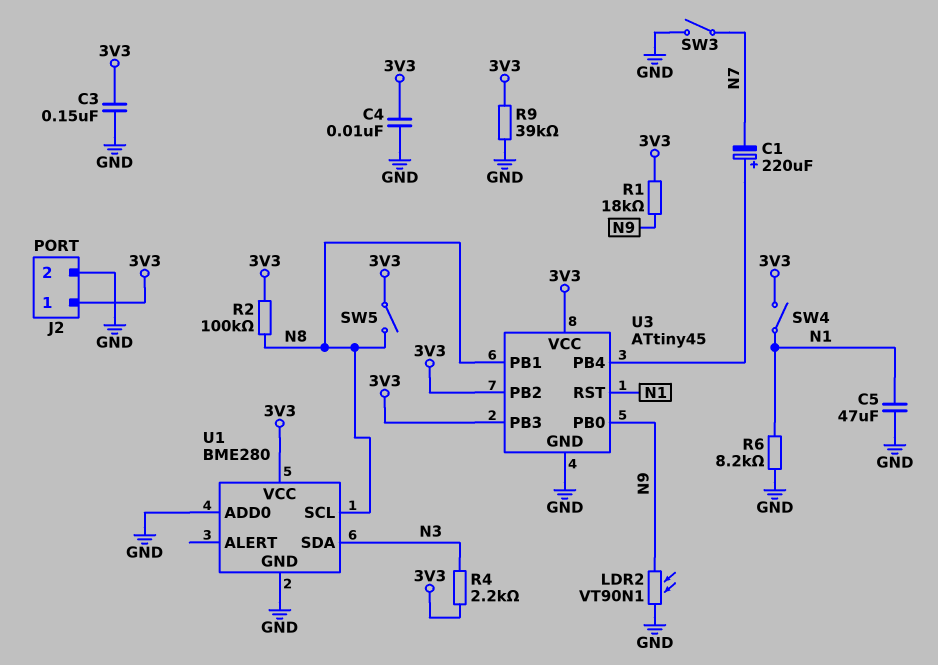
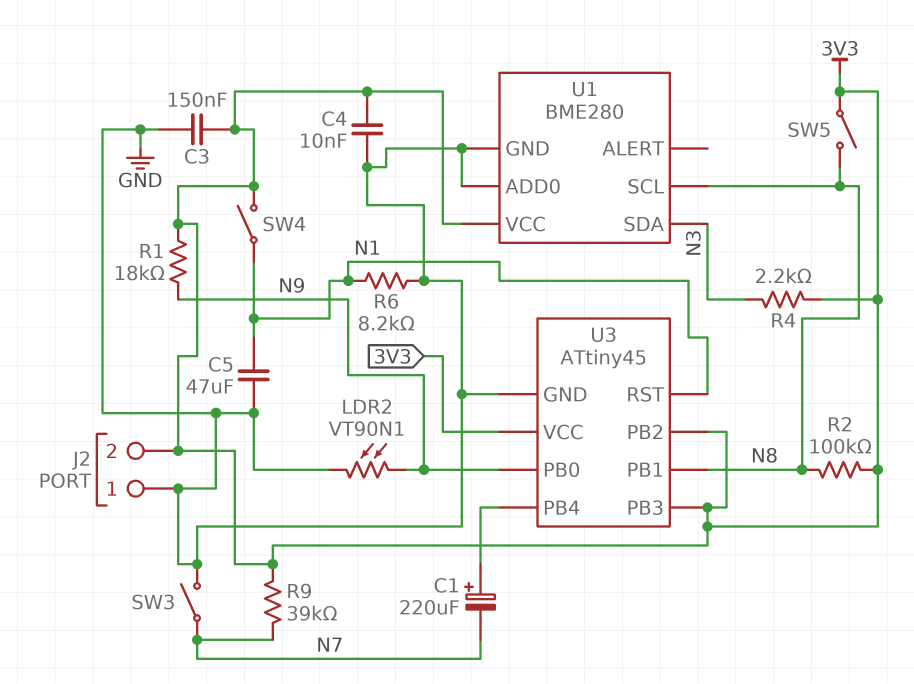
J2 pin 1: 3V3 -> GND
J2 pin 2: GND -> 3V3
R9: 39k (3V3, GND) -> 39k (3V3, N7)

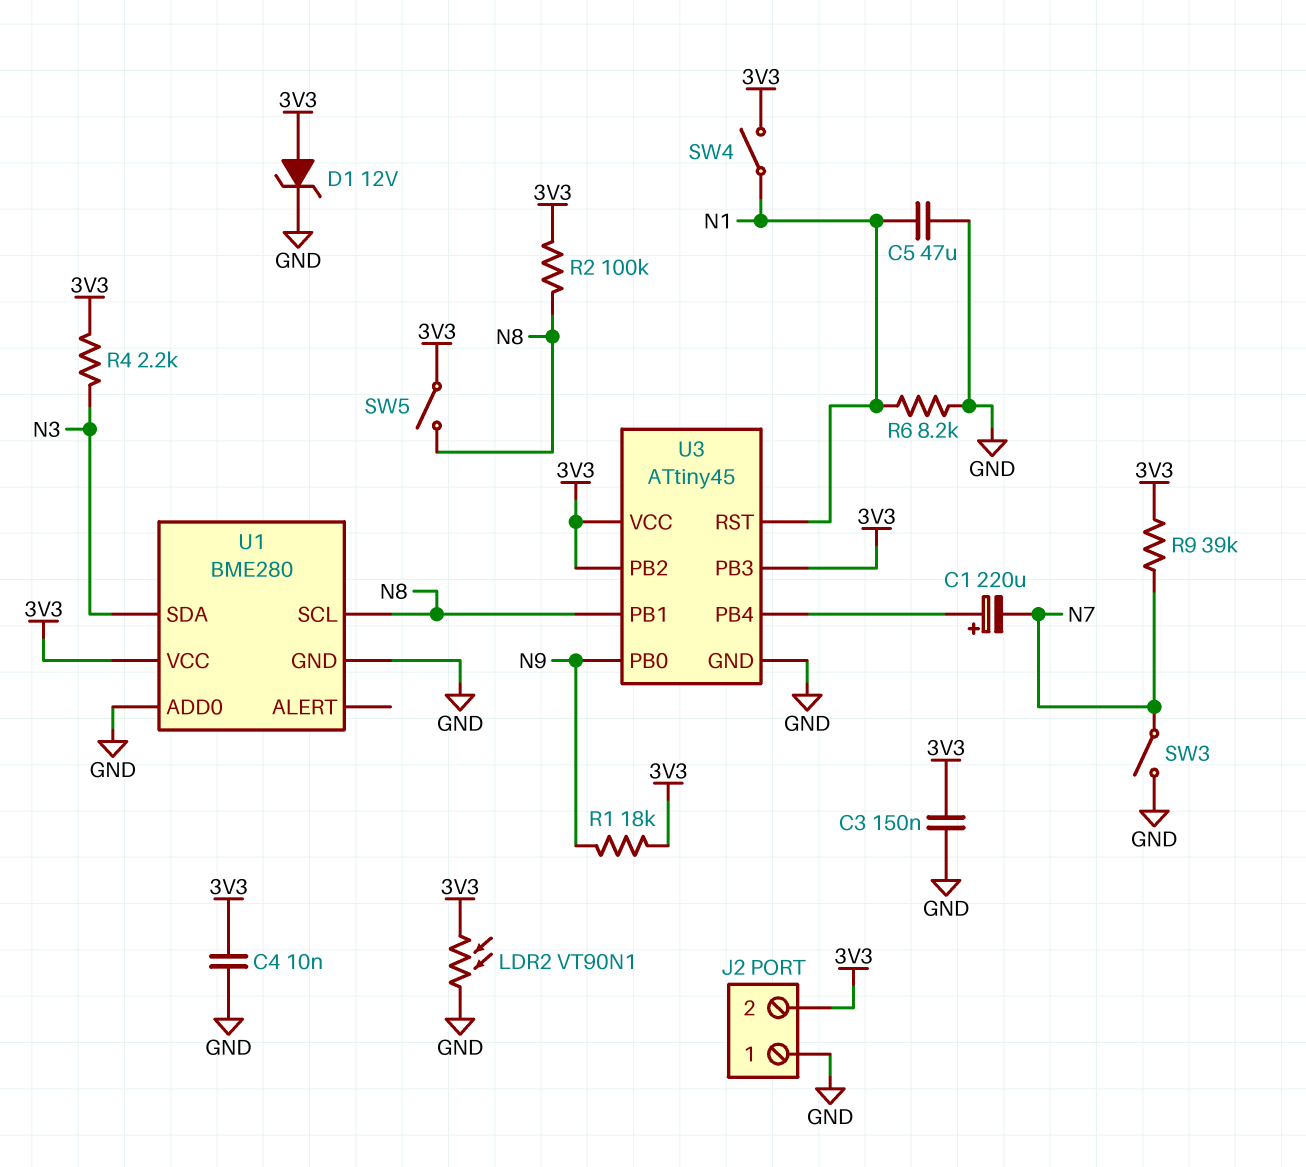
D1: none -> zener 12V (A 3V3, K GND)
LDR2: VT90N1 (GND, N9) -> VT90N1 (3V3, GND)

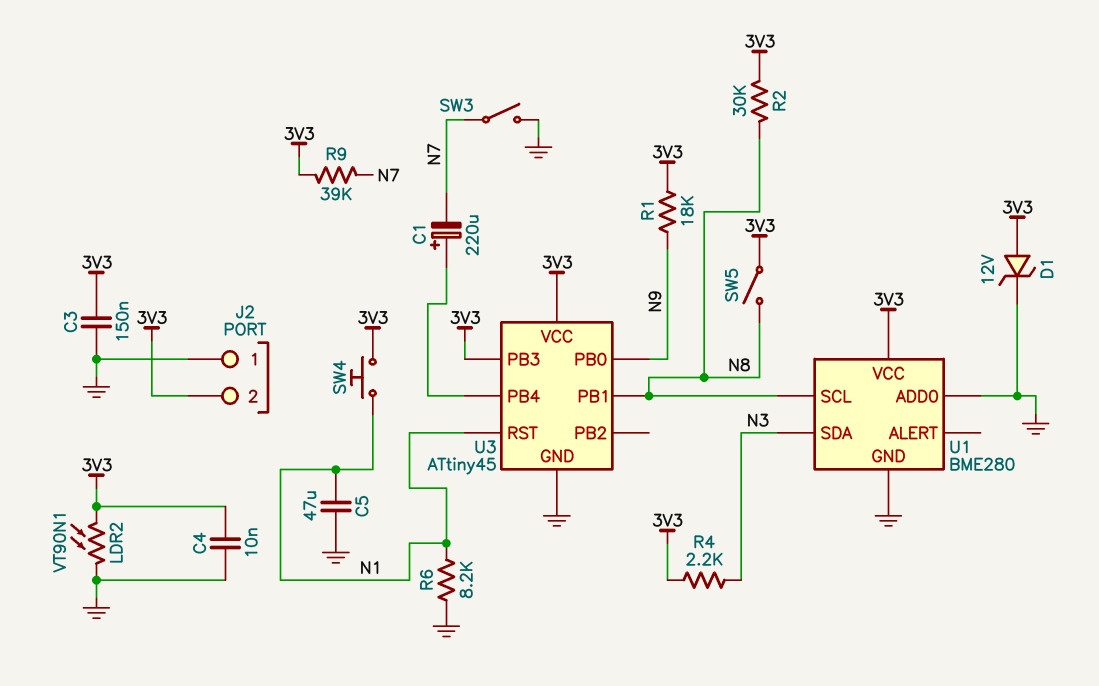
R2: 100k (3V3, N8) -> 30k (3V3, N8)
SW4: switch (3V3, N1) -> button (3V3, N1)
U3 pin PB2: 3V3 -> none

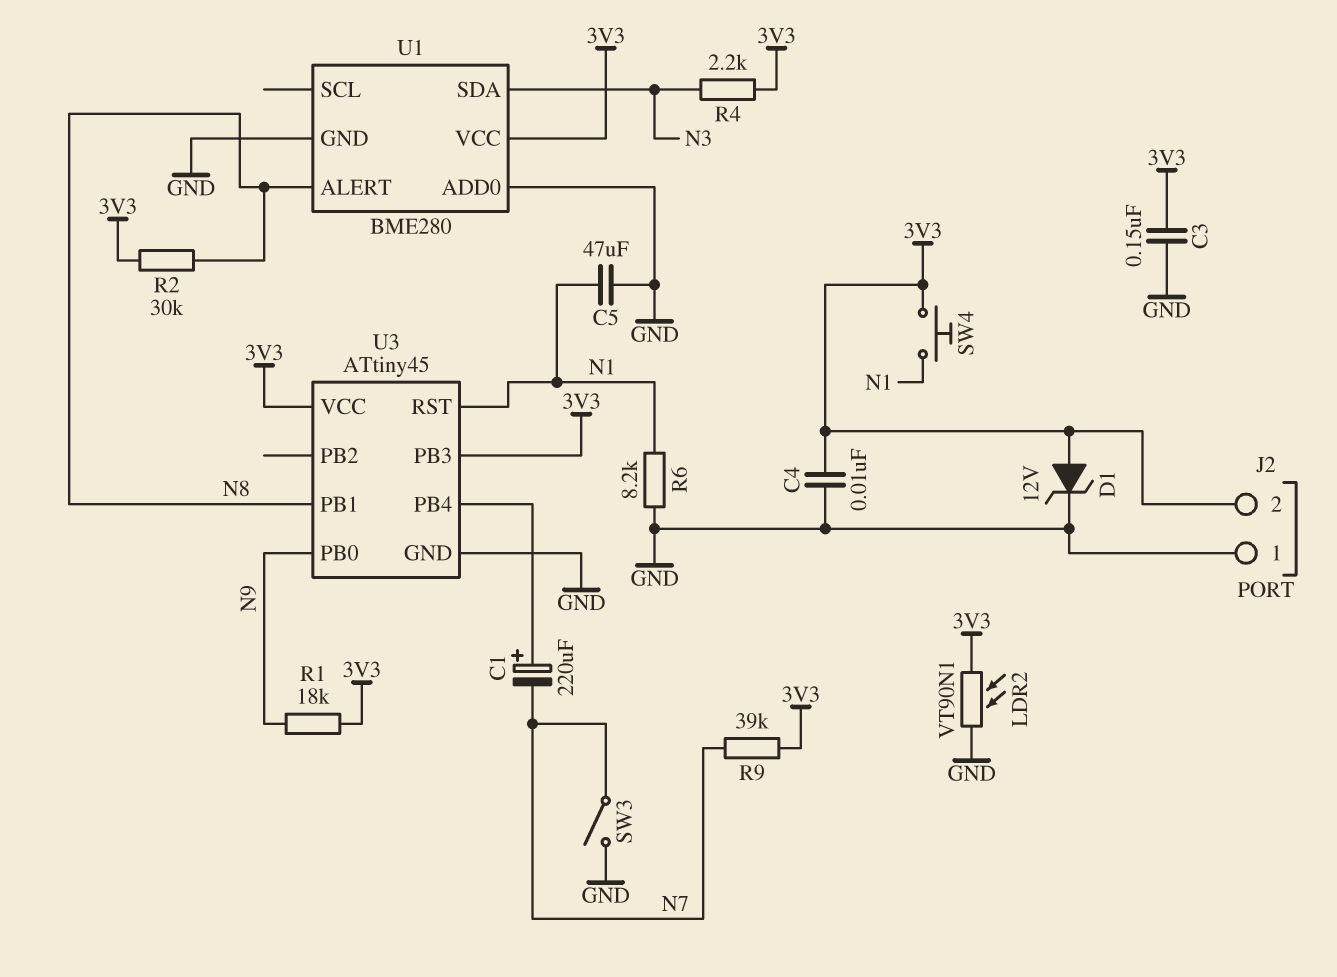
SW5: switch (3V3, N8) -> none
U1 pin ALERT: none -> N8
U1 pin SCL: N8 -> none

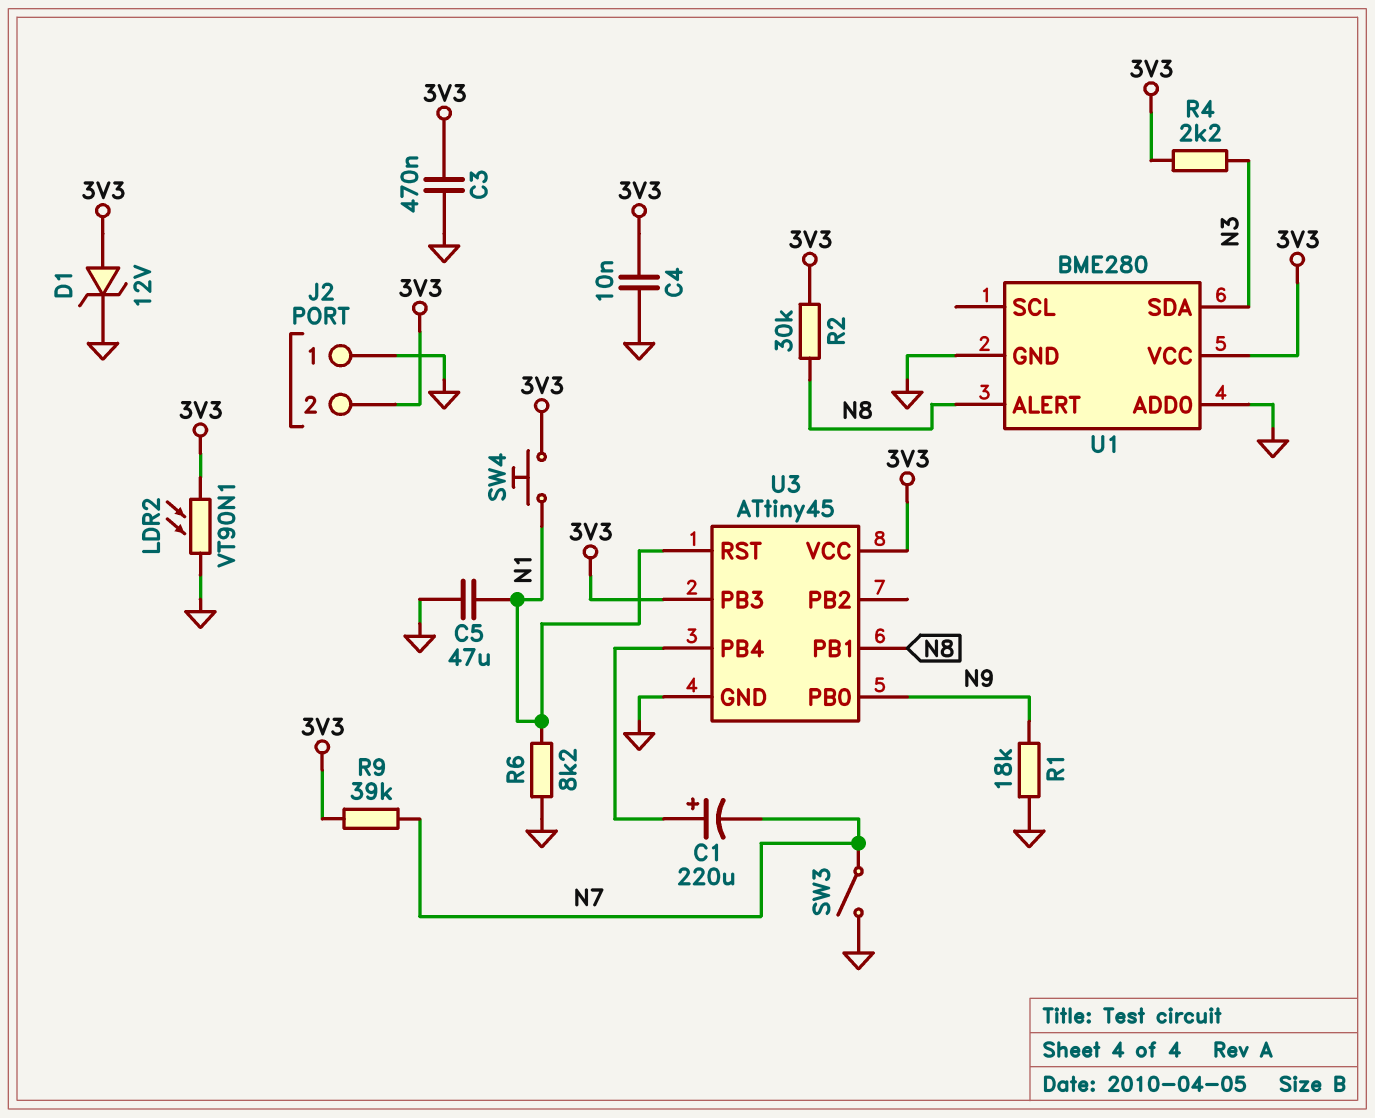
C3: 150nF (3V3, GND) -> 470nF (3V3, GND)
R1: 18k (3V3, N9) -> 18k (GND, N9)

